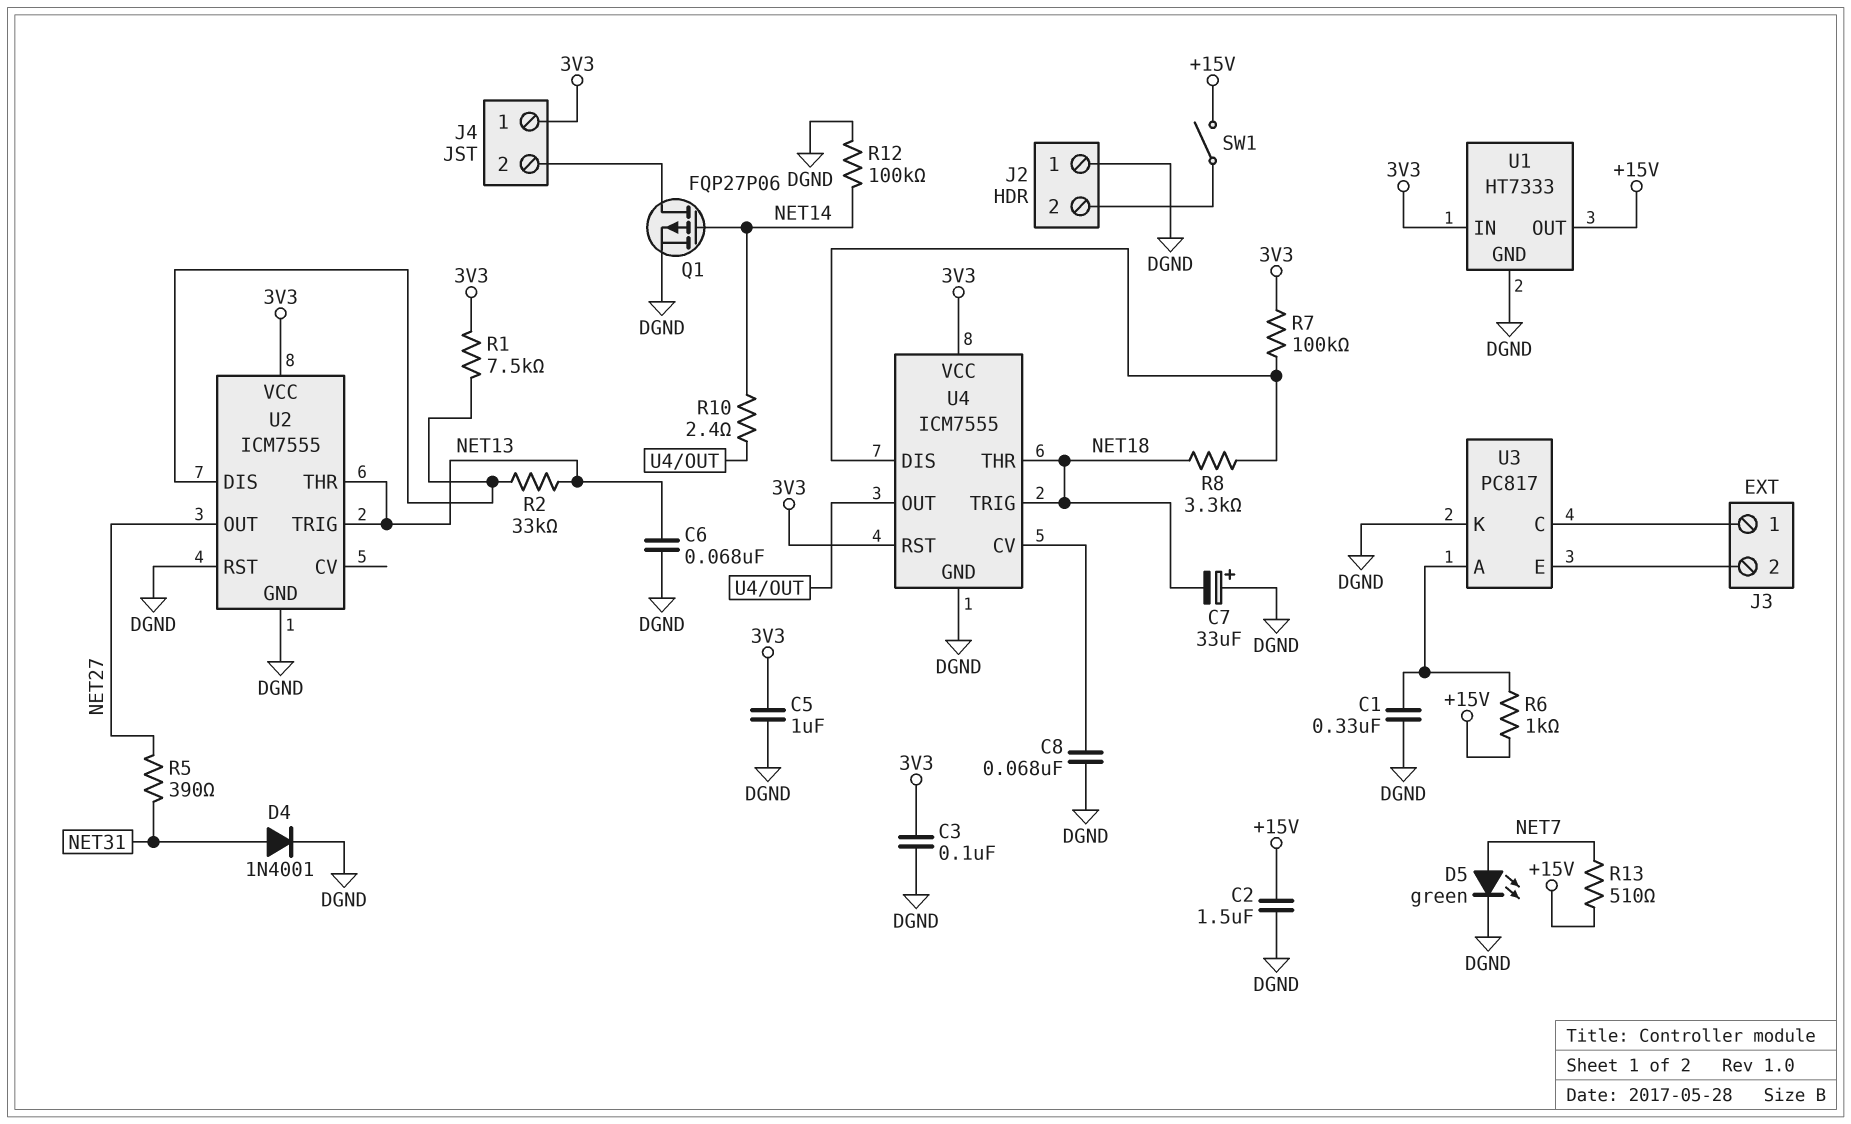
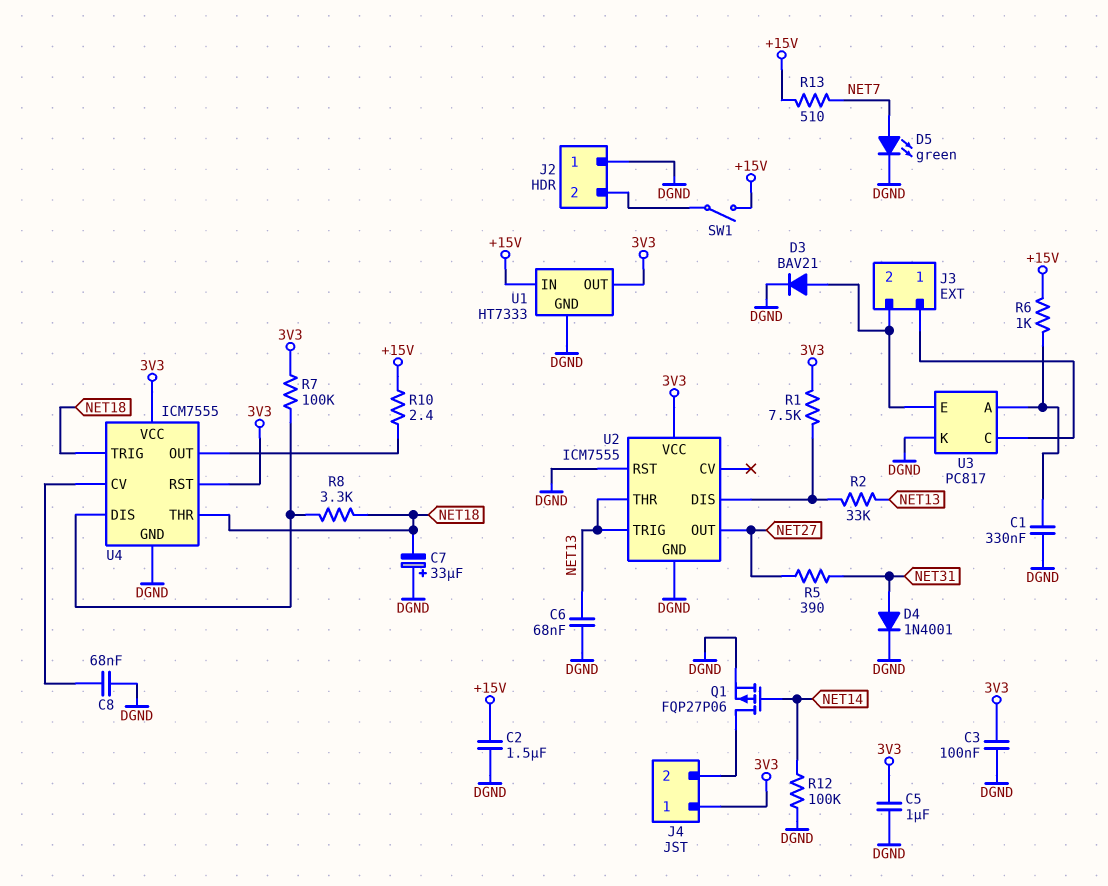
D3: none -> diode BAV21 (A J3/2, K DGND)
R10: 2.4 (NET14, U4/OUT) -> 2.4 (+15V, U4/OUT)
U1 pin IN: 3V3 -> +15V
U1 pin OUT: +15V -> 3V3

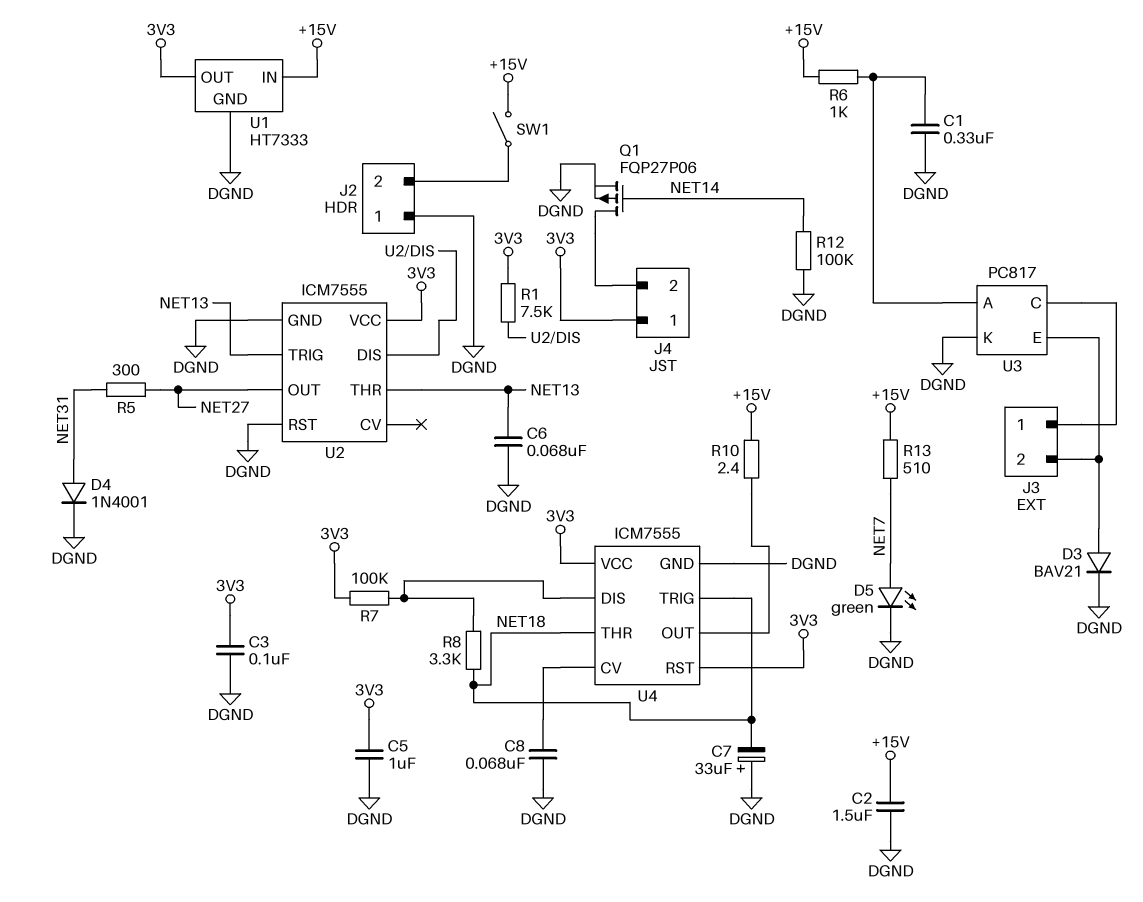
R2: 33k (NET13, U2/DIS) -> none
R5: 390 (NET27, NET31) -> 300 (NET27, NET31)

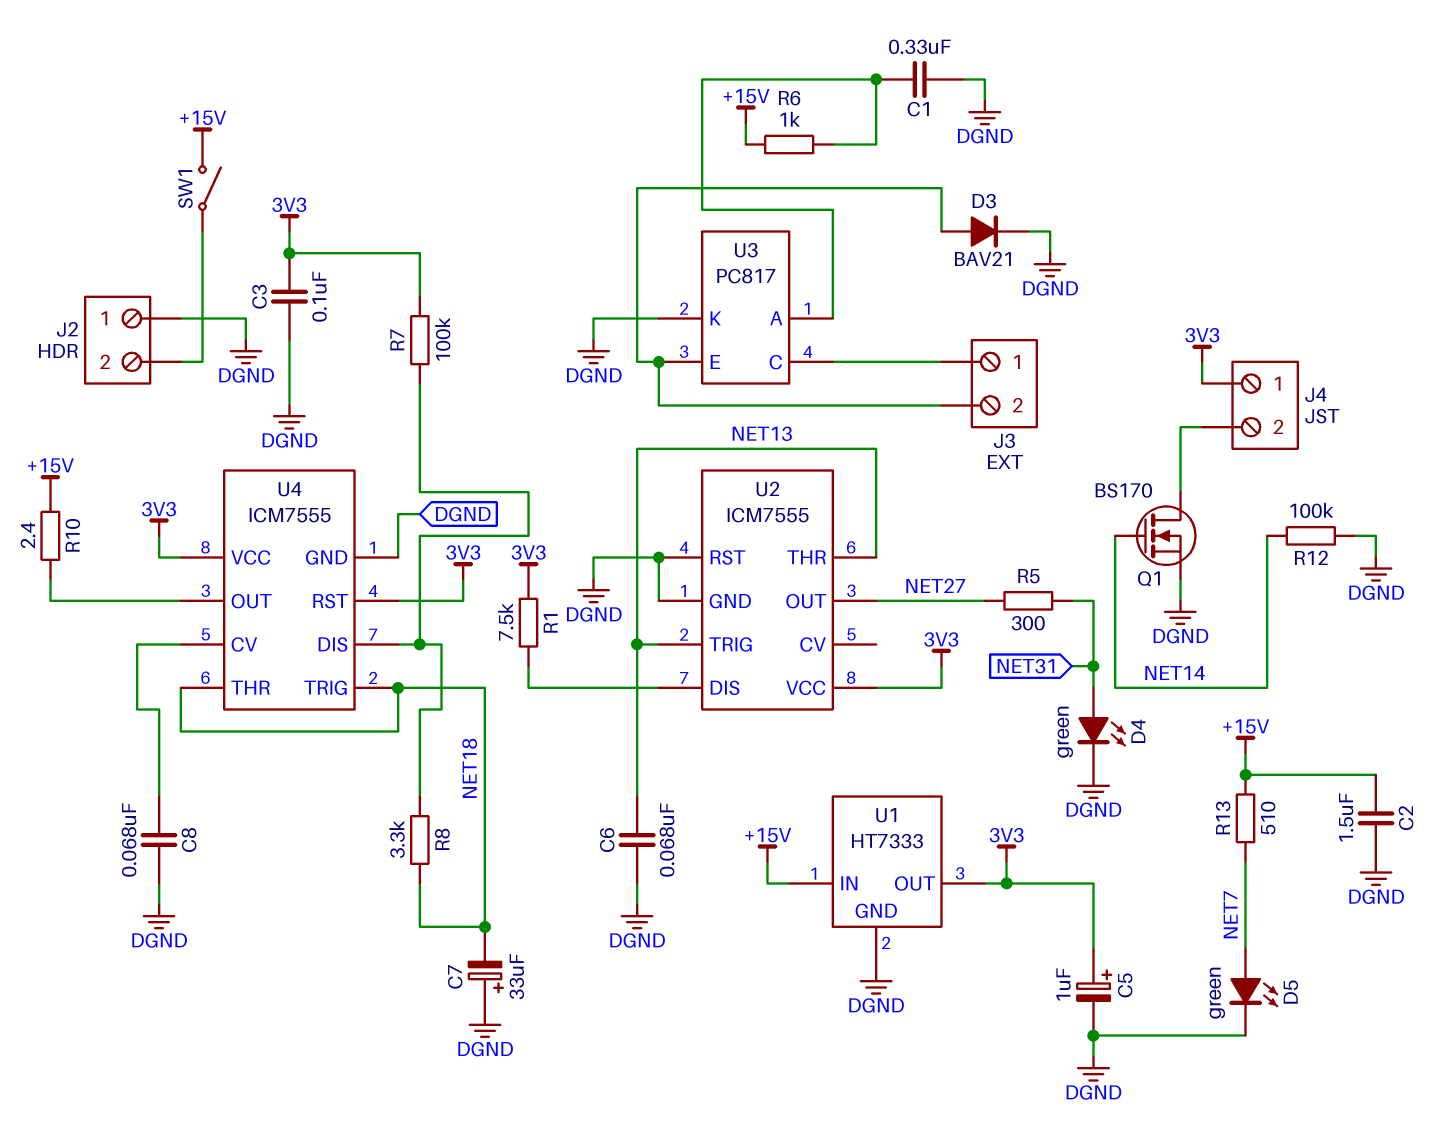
C5: 1uF (3V3, DGND) -> 1uF (plus 3V3, minus DGND)
D4: diode 1N4001 (A NET31, K DGND) -> LED green (A NET31, K DGND)
Q1: PMOS FQP27P06 (G NET14, D J4/2, S DGND) -> NMOS BS170 (G NET14, D J4/2, S DGND)

